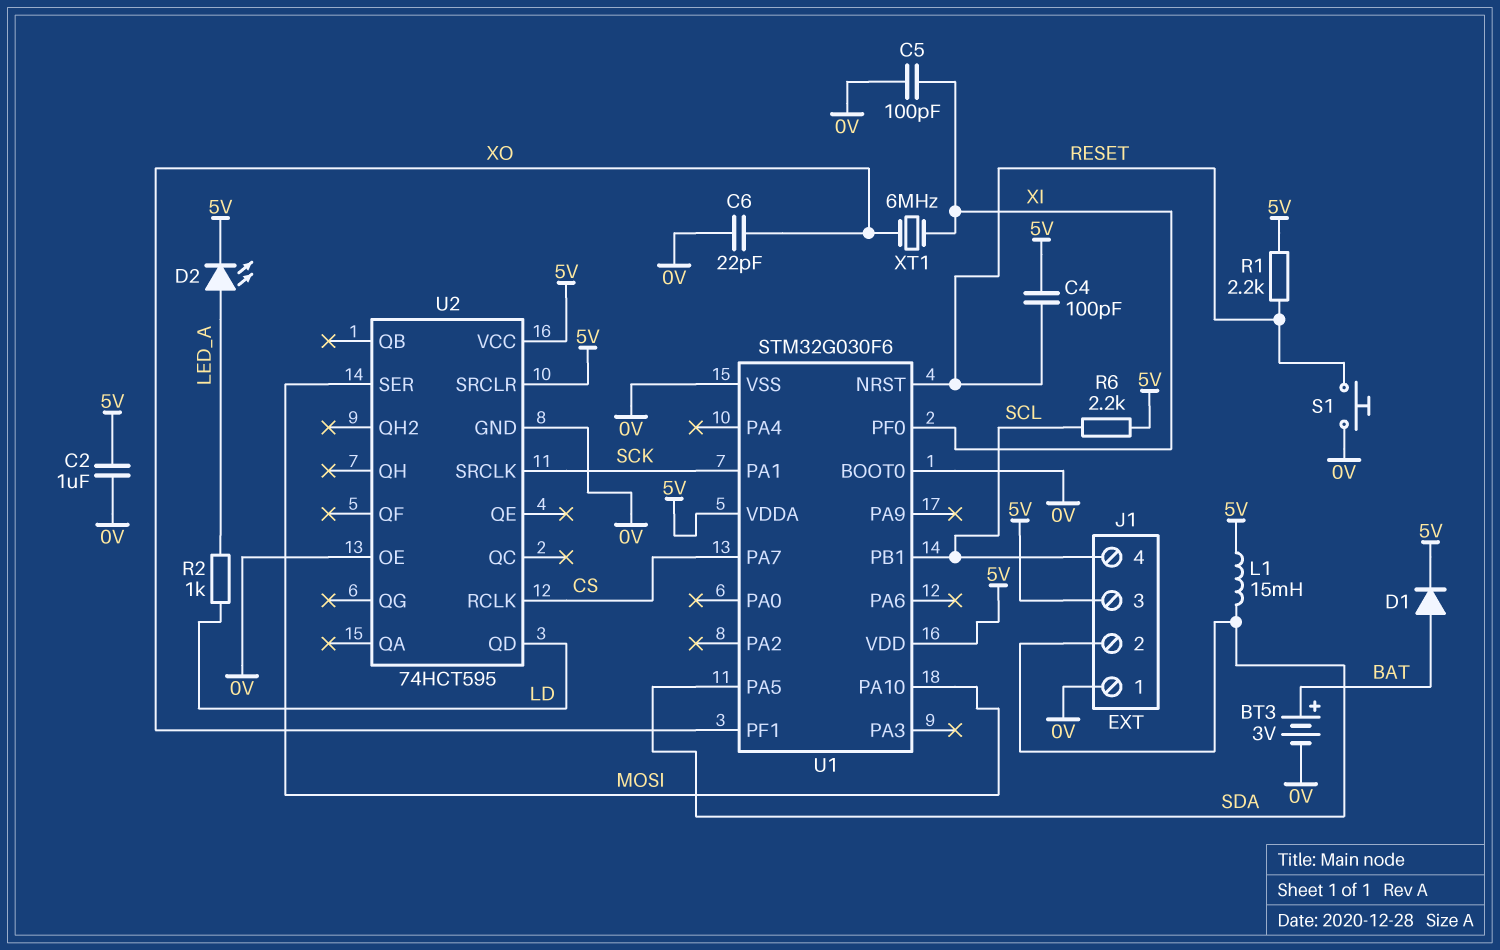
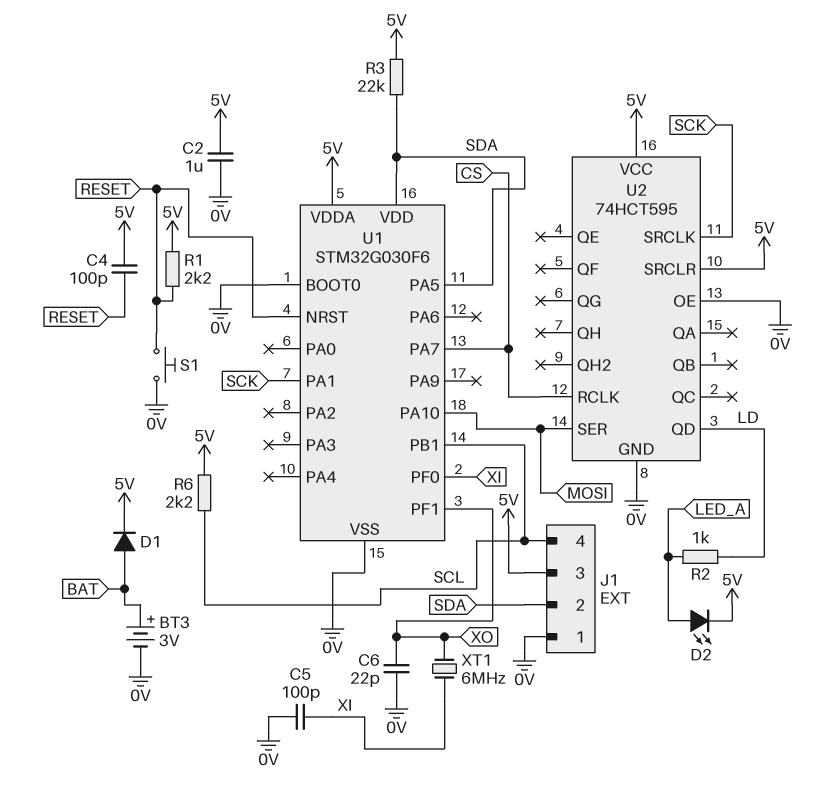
L1: 15mH (5V, SDA) -> none
R3: none -> 22k (5V, SDA)
U1 pin VDD: 5V -> SDA

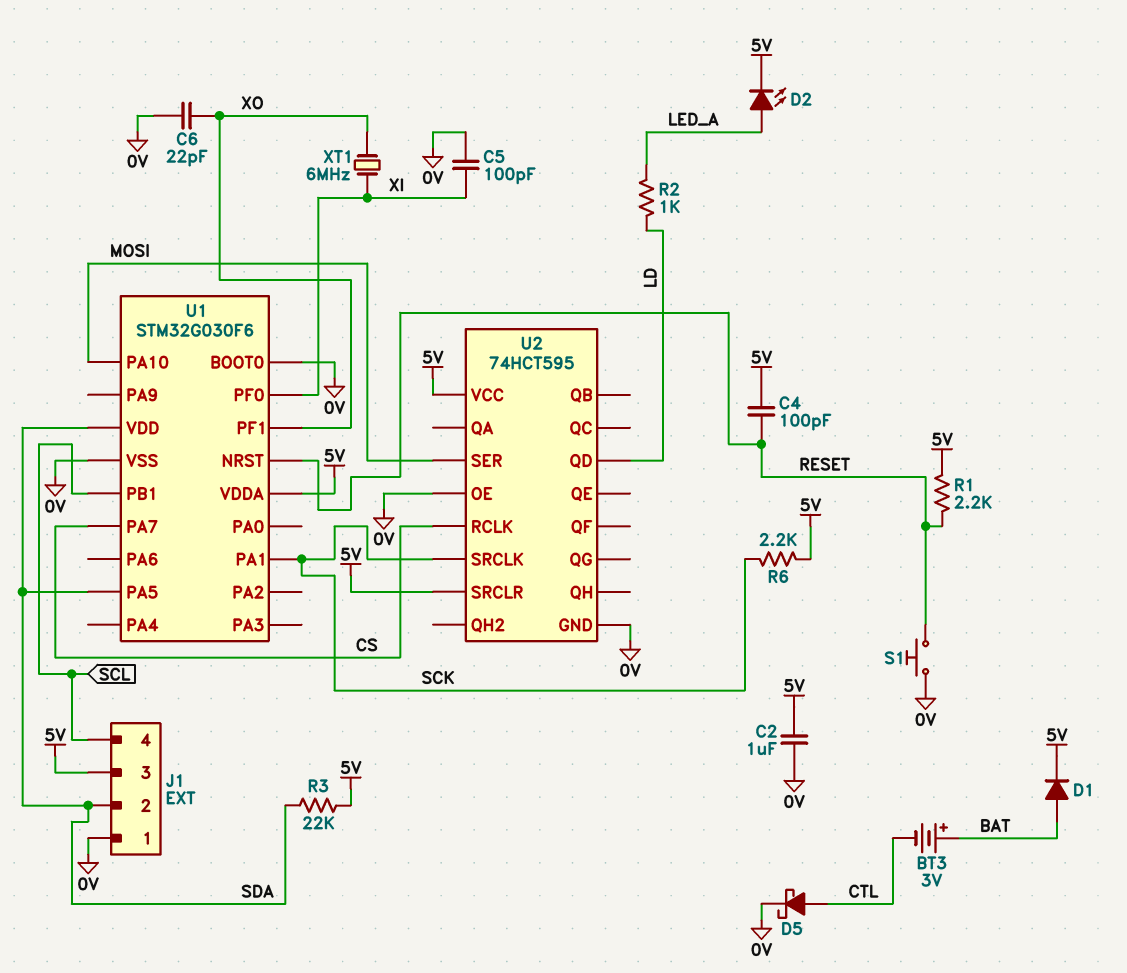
BT3: 3V (plus BAT, minus 0V) -> 3V (plus BAT, minus CTL)
D5: none -> schottky (A CTL, K 0V)
R6: 2.2k (5V, SCL) -> 2.2k (5V, SCK)

